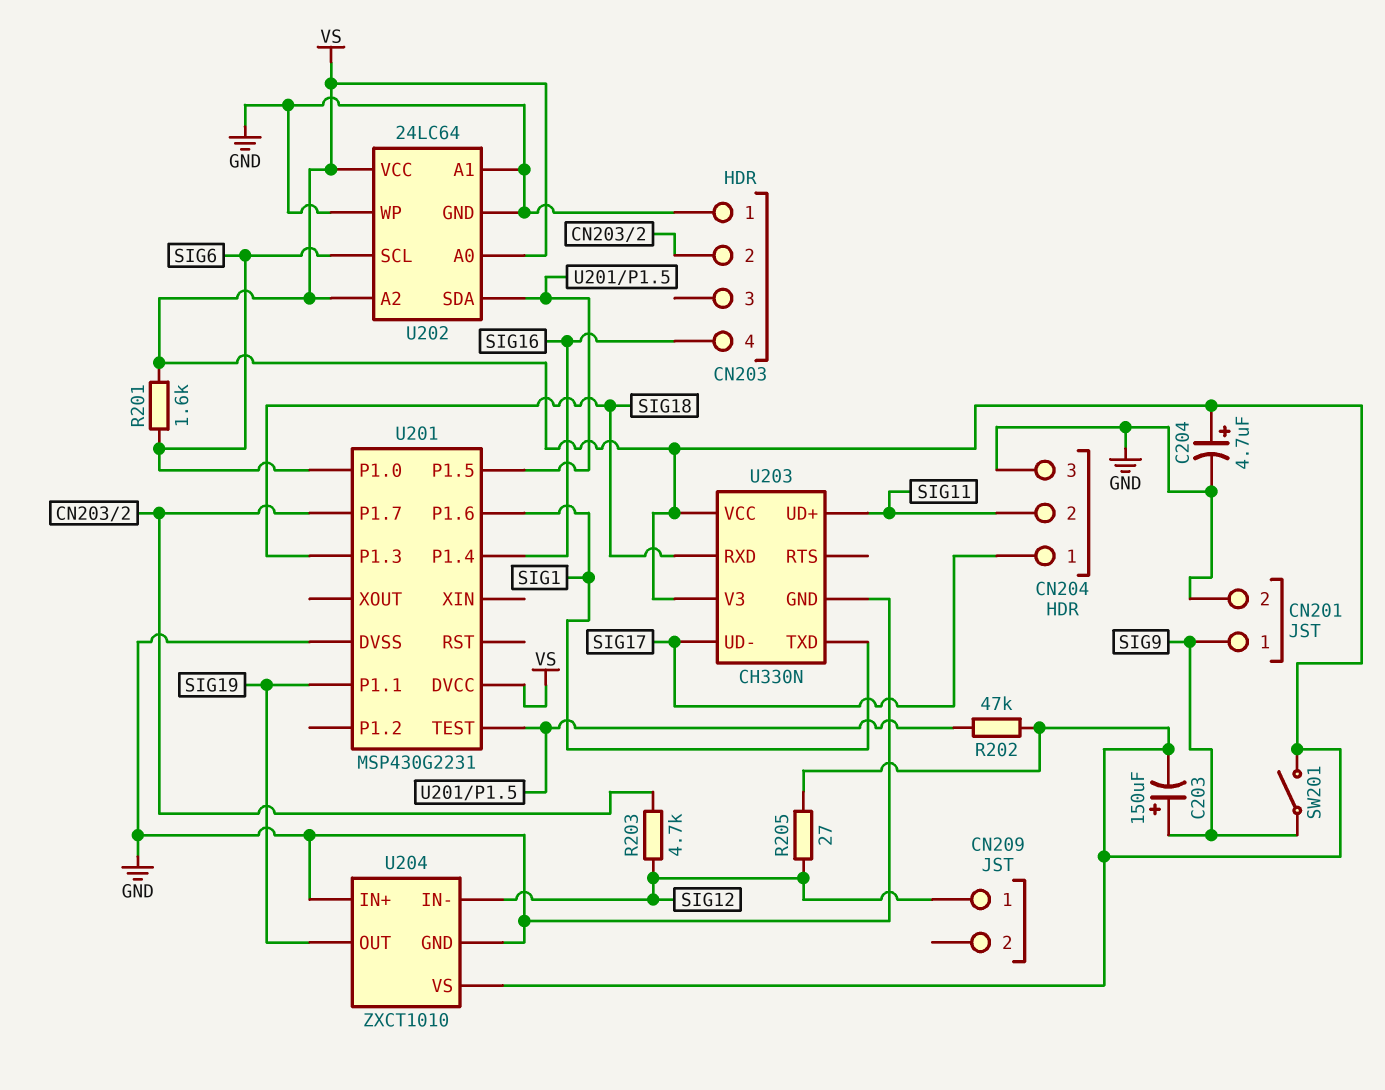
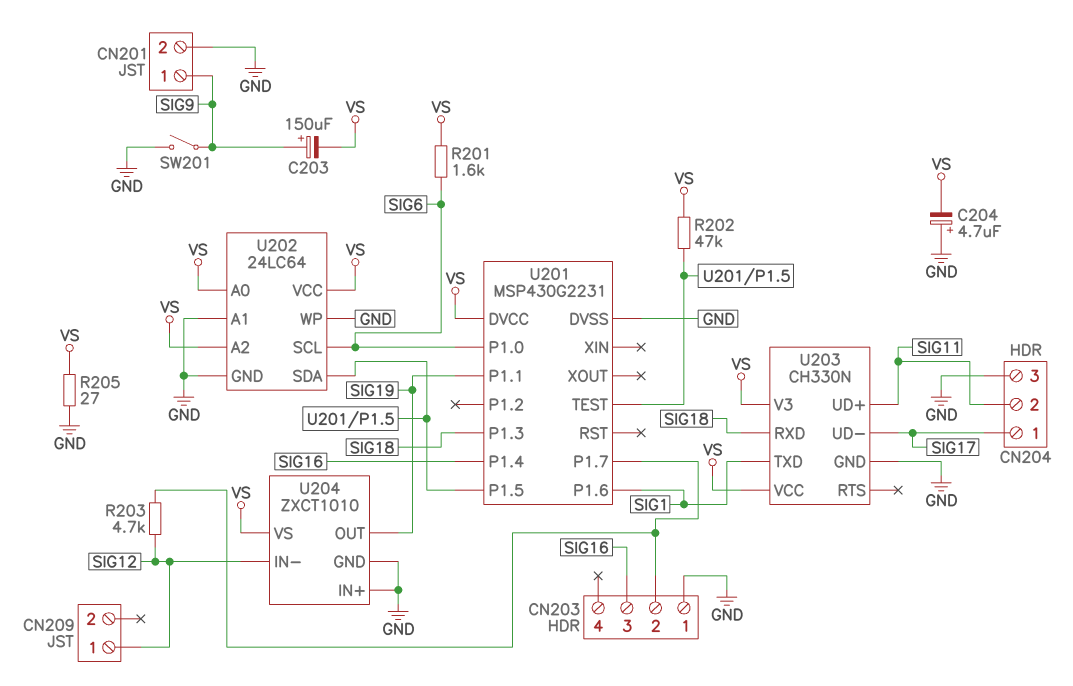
C204: 4.7uF (plus VS, minus GND) -> 4.7uF (plus GND, minus VS)
CN203 pin 3: none -> SIG16
CN203 pin 4: SIG16 -> none
R205: 27 (SIG12, VS) -> 27 (GND, VS)
SW201: switch (SIG9, VS) -> switch (GND, SIG9)

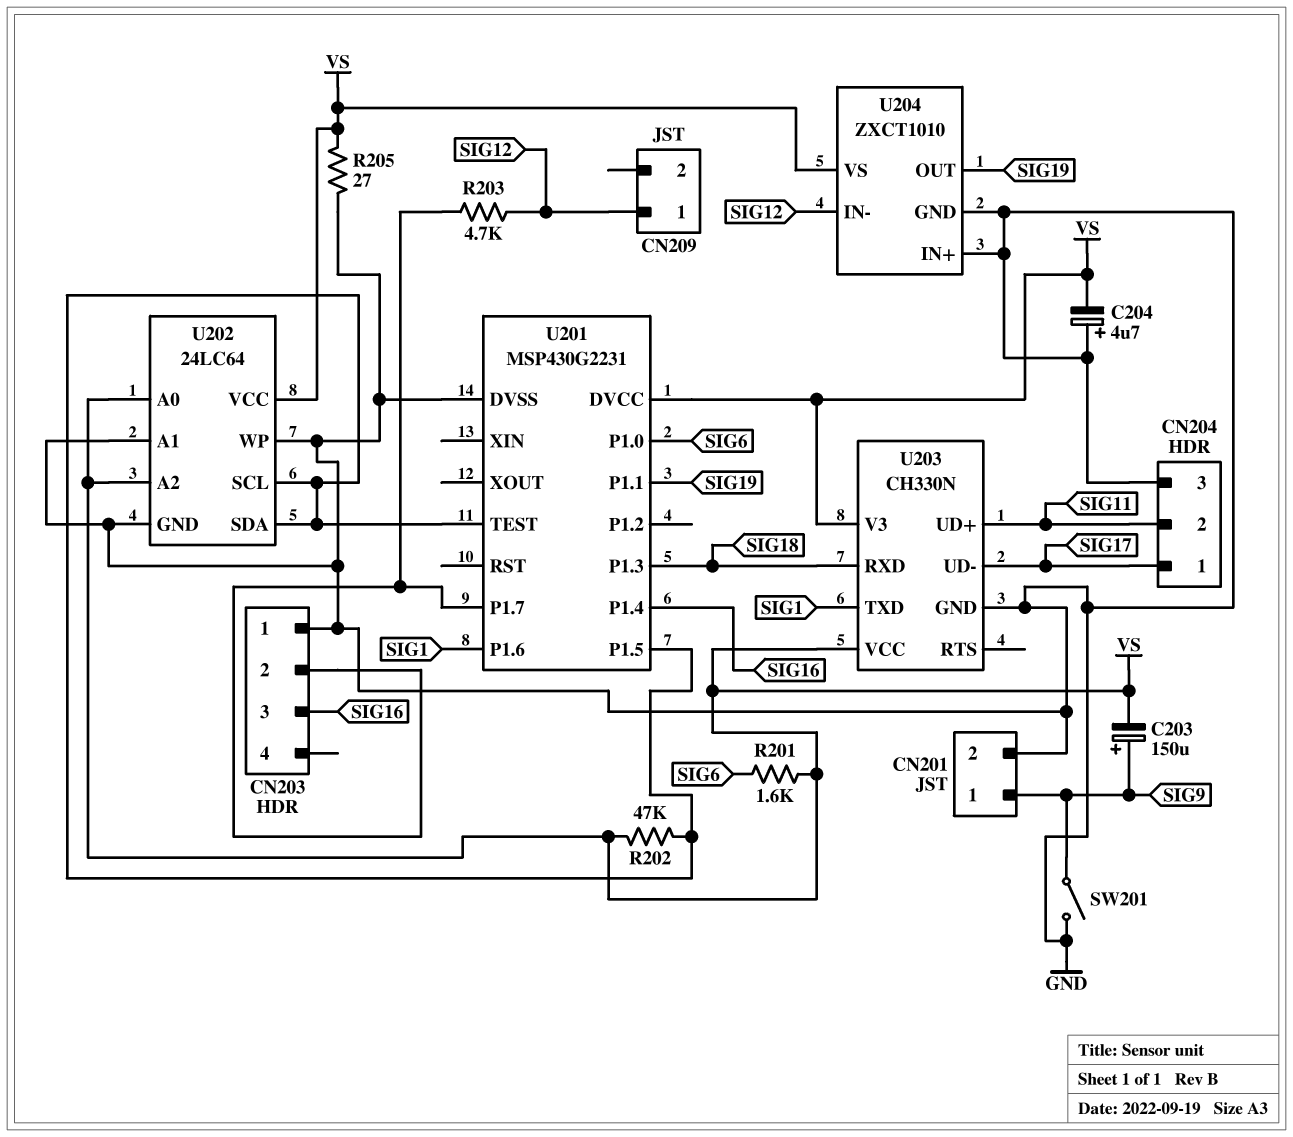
U202 pin SCL: SIG6 -> U201/P1.5

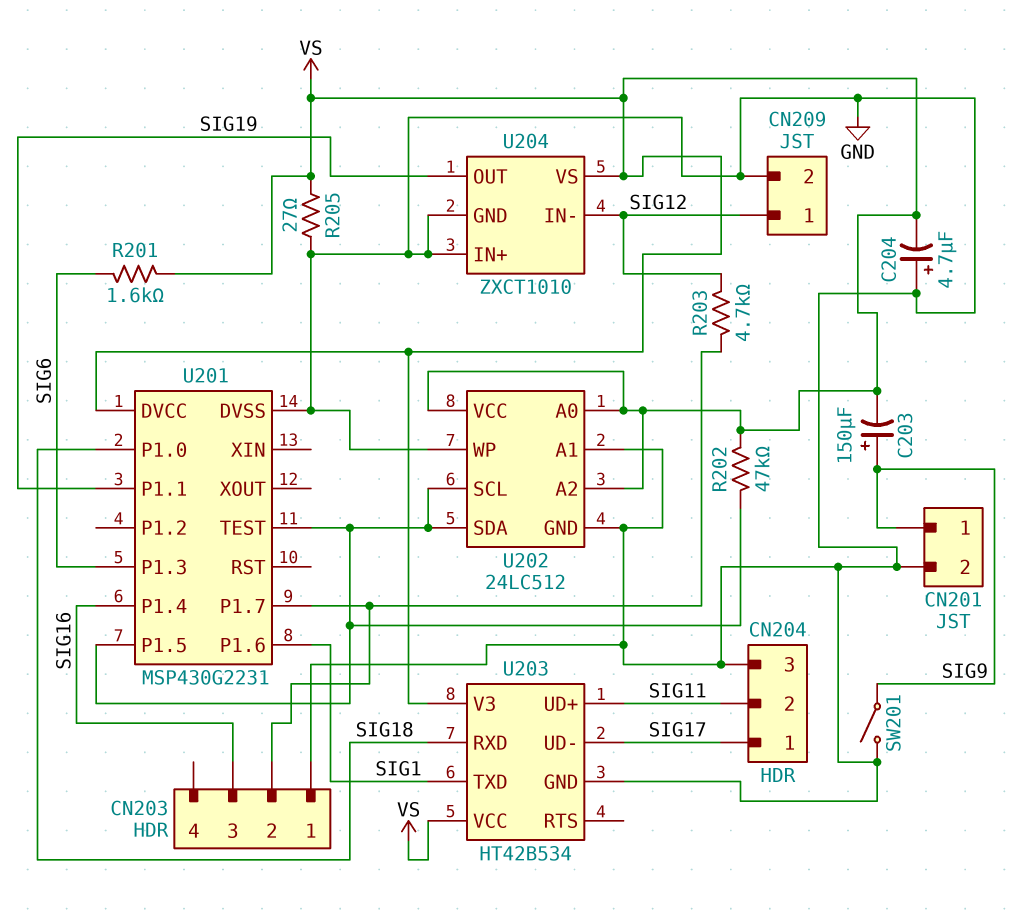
CN209 pin 2: none -> GND
U201 pin P1.0: SIG6 -> SIG18
U201 pin P1.3: SIG18 -> SIG6
U202: 24LC64 -> 24LC512
U203: CH330N -> HT42B534

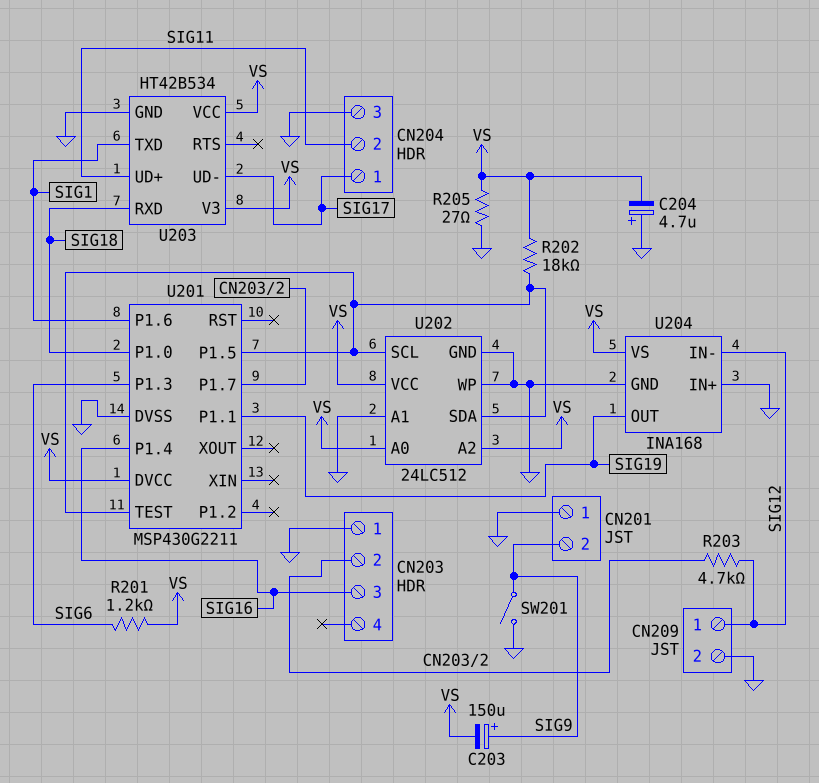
CN201 pin 1: SIG9 -> GND
CN201 pin 2: GND -> SIG9
R201: 1.6k (SIG6, VS) -> 1.2k (SIG6, VS)
R202: 47k (U201/P1.5, VS) -> 18k (U201/P1.5, VS)
U201: MSP430G2231 -> MSP430G2211
U204: ZXCT1010 -> INA168

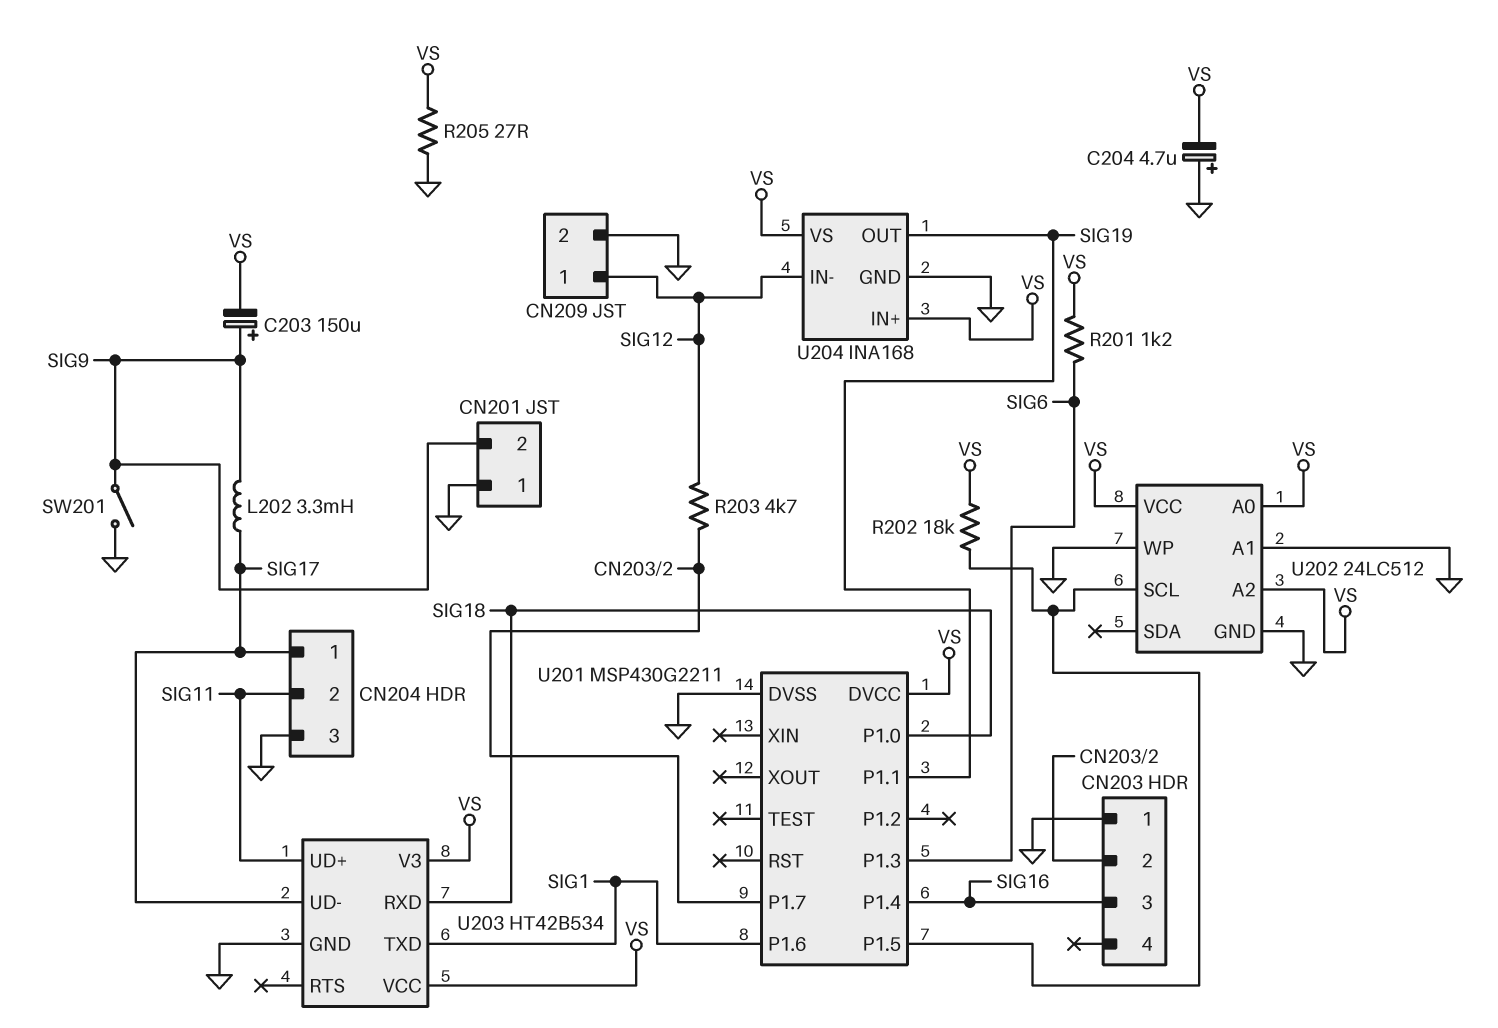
L202: none -> 3.3mH (SIG9, SIG17)
U201 pin TEST: U201/P1.5 -> none
U202 pin SDA: U201/P1.5 -> none
U204 pin IN+: GND -> VS

